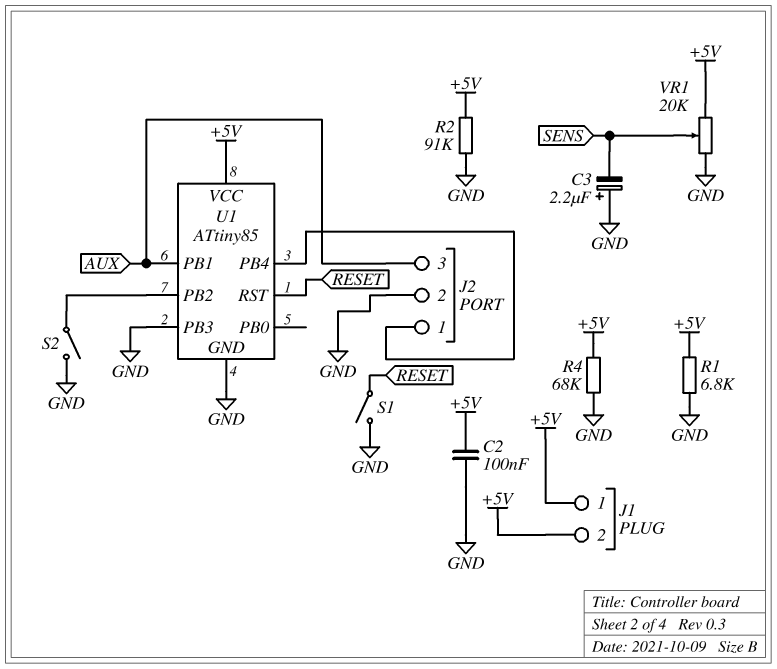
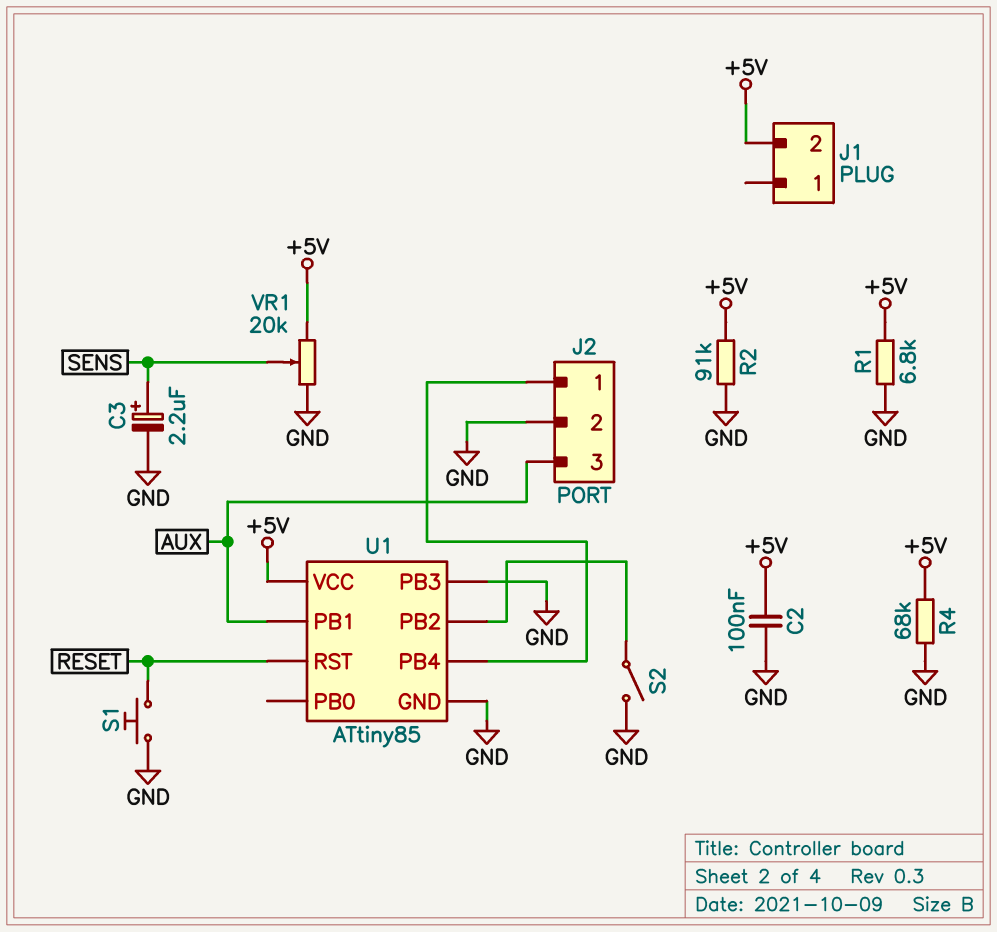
C3: 2.2uF (plus GND, minus SENS) -> 2.2uF (plus SENS, minus GND)
J1 pin 1: +5V -> none
S1: switch (GND, RESET) -> button (GND, RESET)

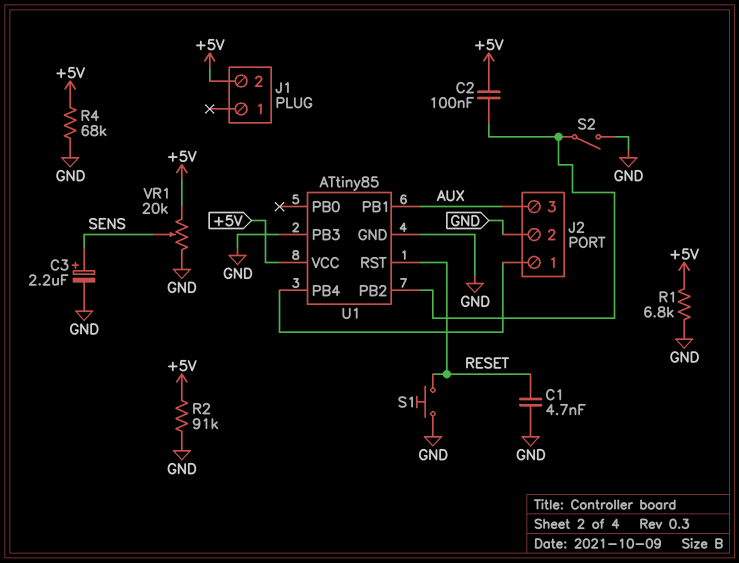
C1: none -> 4.7nF (GND, RESET)
C2: 100nF (+5V, GND) -> 100nF (+5V, U1/PB2)

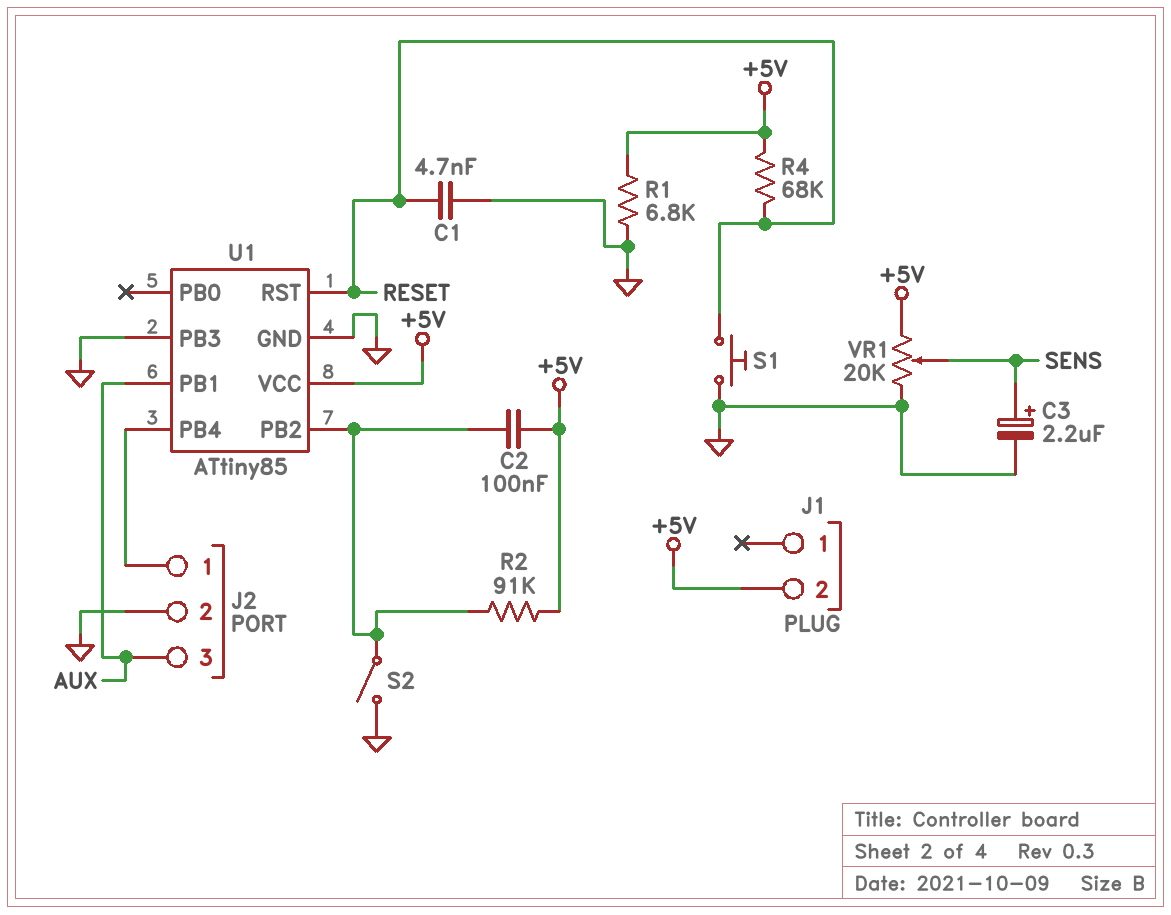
R2: 91k (+5V, GND) -> 91k (+5V, U1/PB2)
R4: 68k (+5V, GND) -> 68k (+5V, RESET)

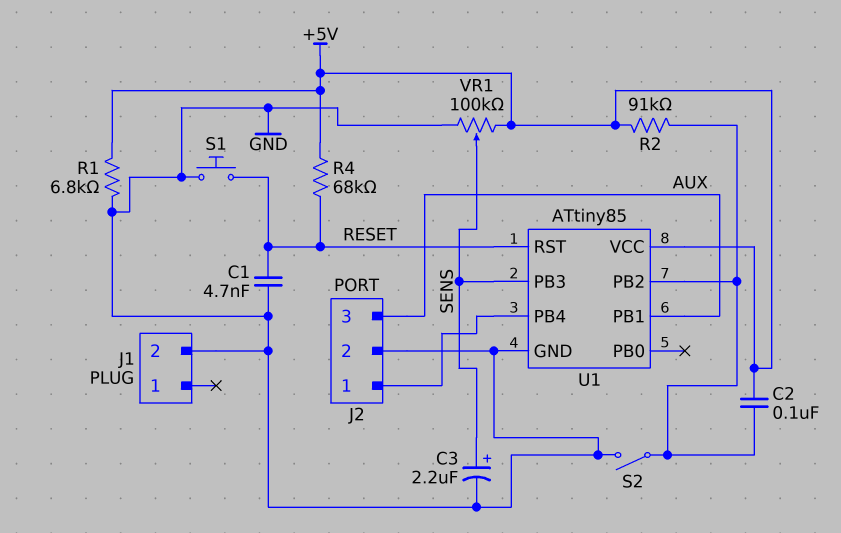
J1 pin 2: +5V -> GND
U1 pin PB3: GND -> SENS
VR1: 20k (+5V, GND, wiper SENS) -> 100k (+5V, GND, wiper SENS)

